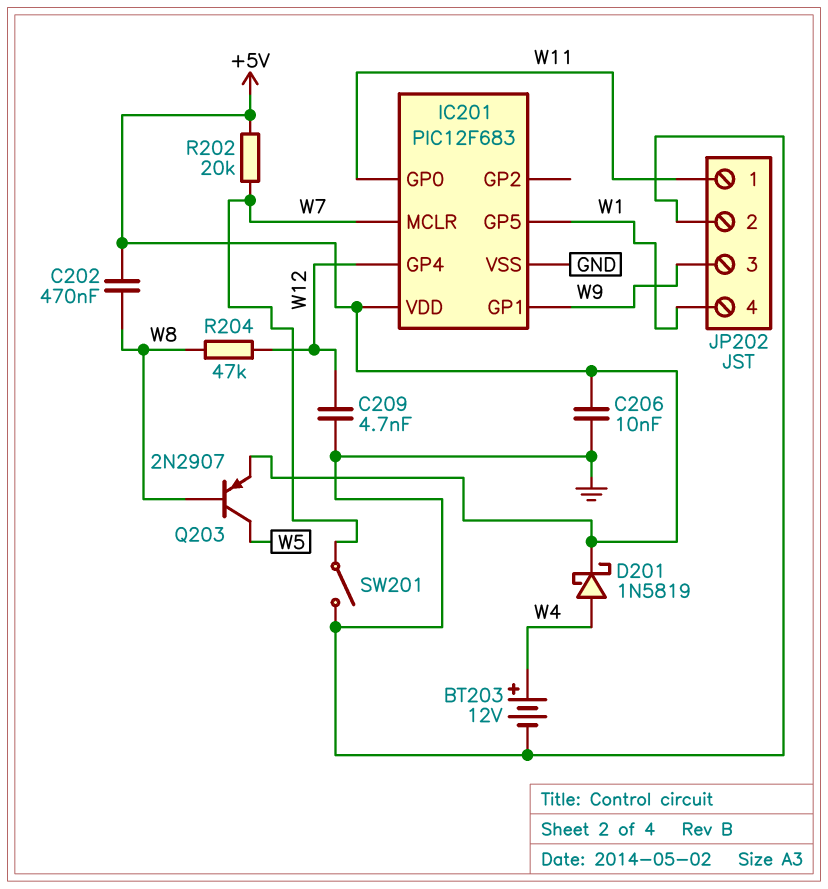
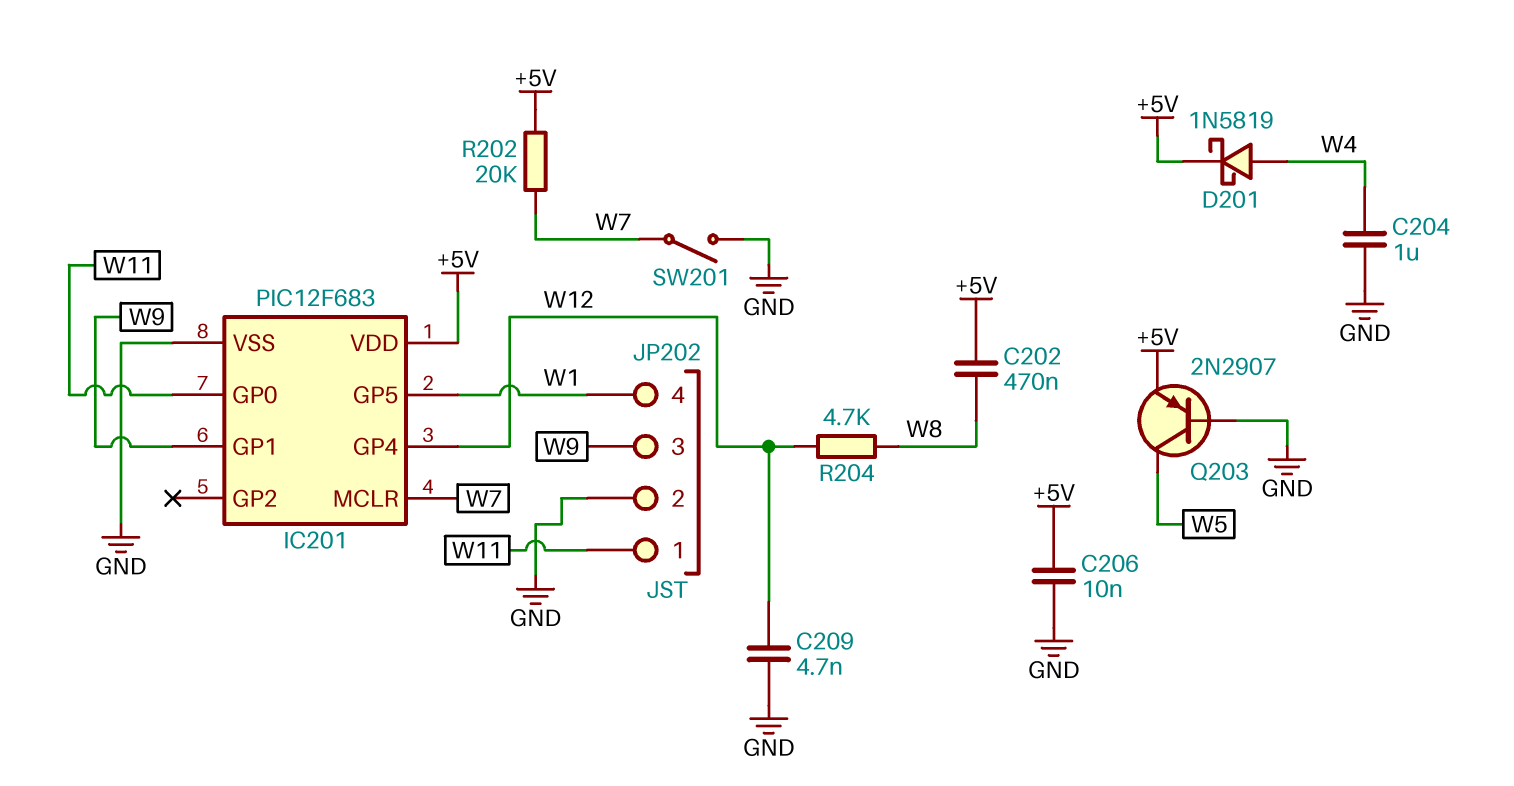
BT203: 12V (plus W4, minus GND) -> none
C204: none -> 1uF (GND, W4)
Q203: PNP 2N2907 (B W8, C W5, E +5V) -> PNP 2N2907 (B GND, C W5, E +5V)
R204: 47k (W8, W12) -> 4.7k (W8, W12)

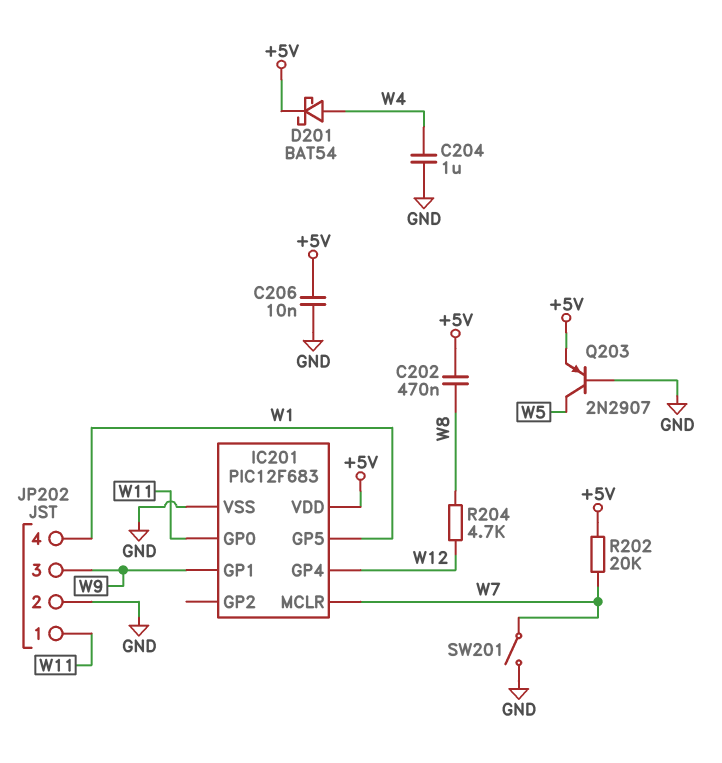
C209: 4.7nF (GND, W12) -> none
D201: schottky 1N5819 (A W4, K +5V) -> schottky BAT54 (A W4, K +5V)

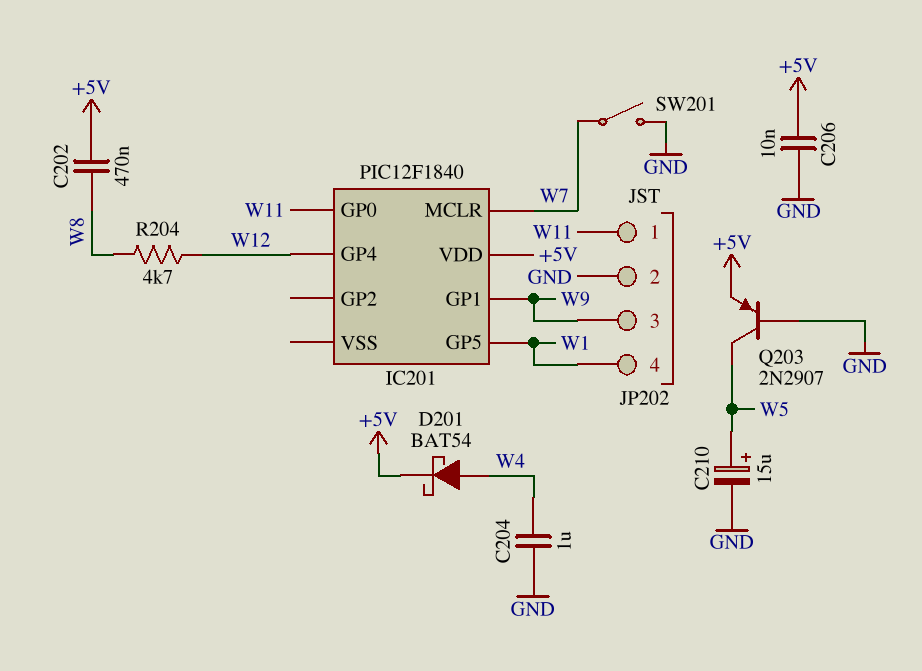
C210: none -> 15uF (plus W5, minus GND)
IC201: PIC12F683 -> PIC12F1840
IC201 pin VSS: GND -> none
R202: 20k (+5V, W7) -> none

